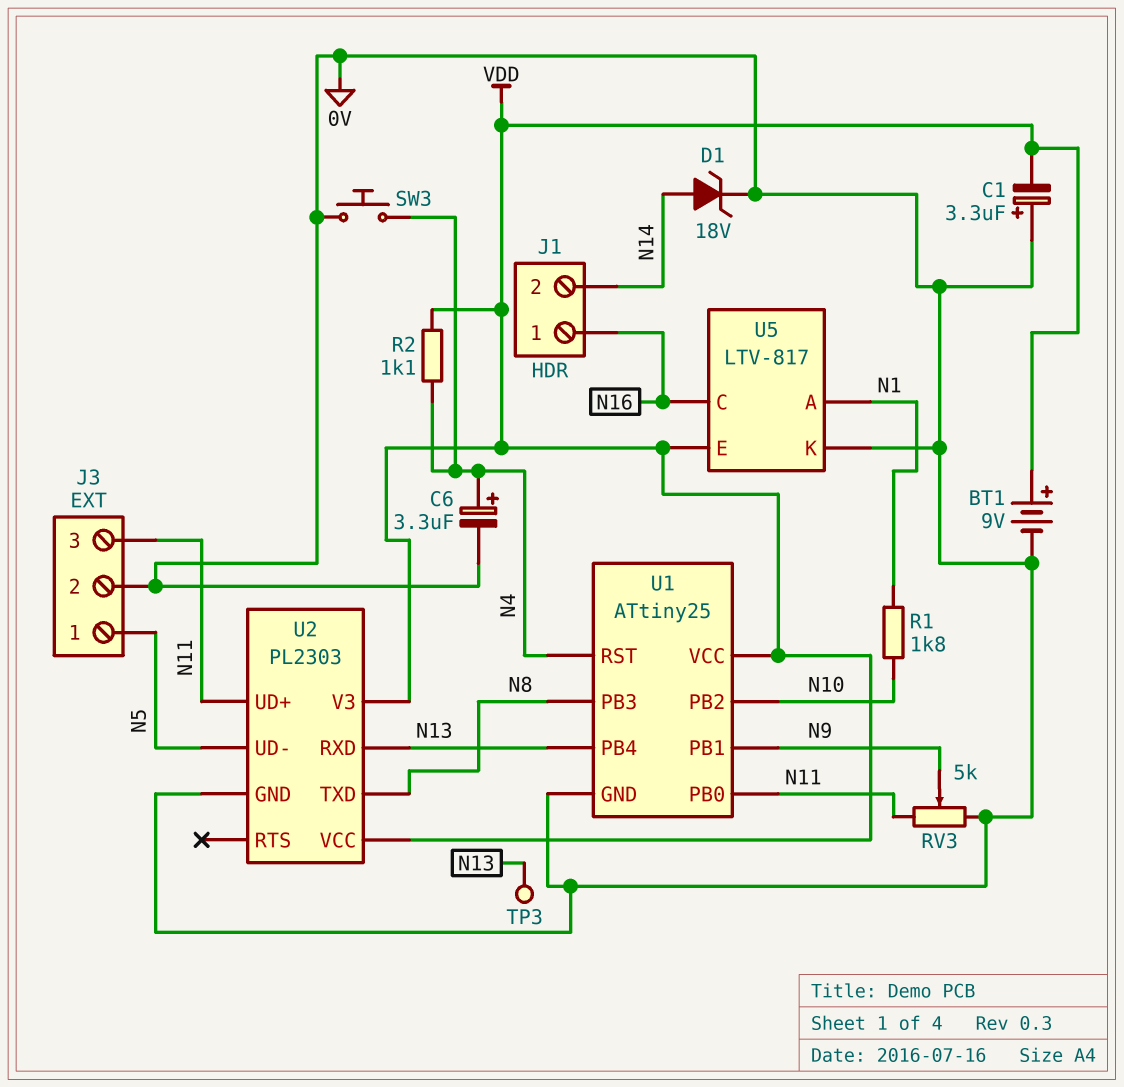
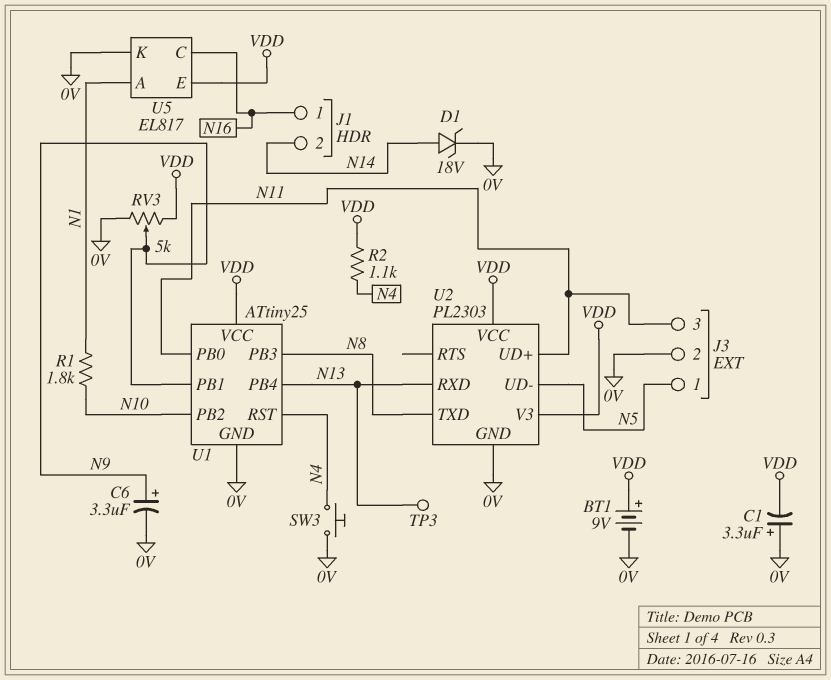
C6: 3.3uF (plus N4, minus 0V) -> 3.3uF (plus N9, minus 0V)
RV3: 5k (0V, N11, wiper N9) -> 5k (0V, VDD, wiper N9)
U5: LTV-817 -> EL817

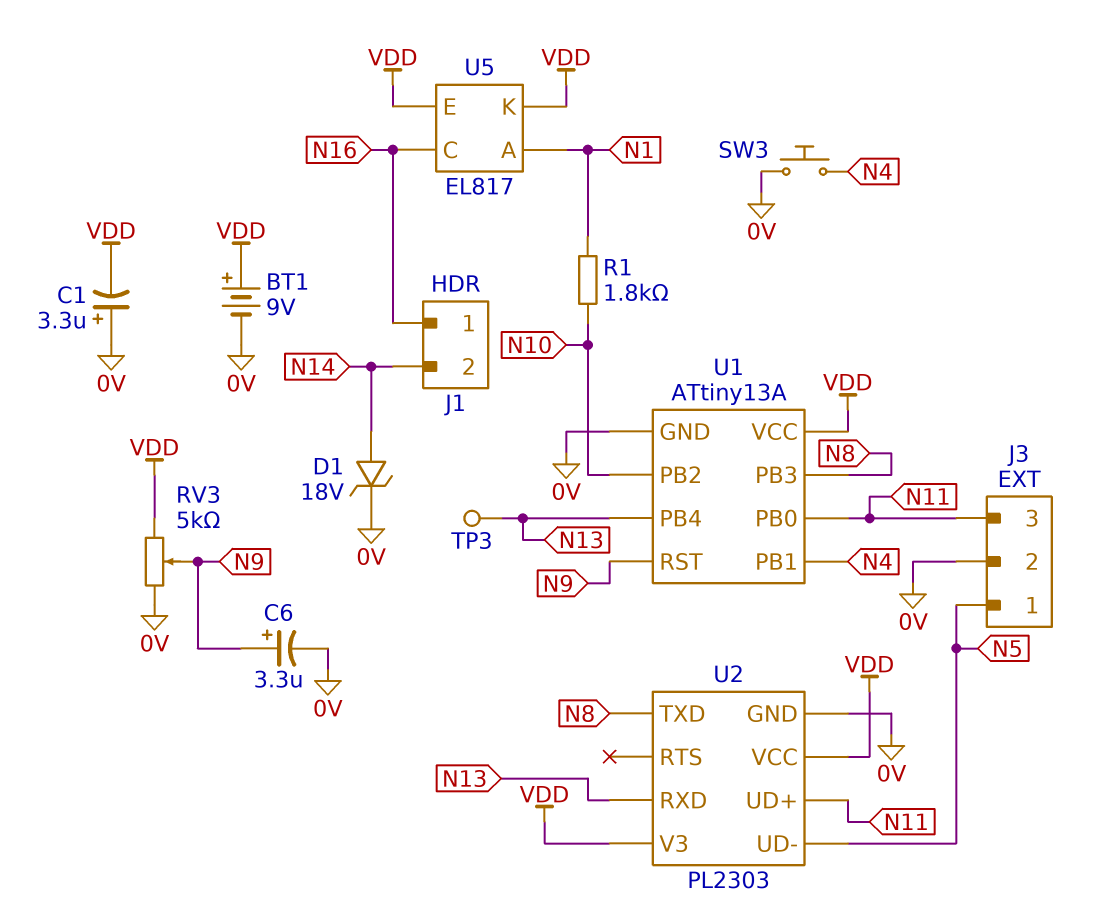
R2: 1.1k (N4, VDD) -> none
U1: ATtiny25 -> ATtiny13A
U1 pin PB1: N9 -> N4
U1 pin RST: N4 -> N9
U5 pin K: 0V -> VDD

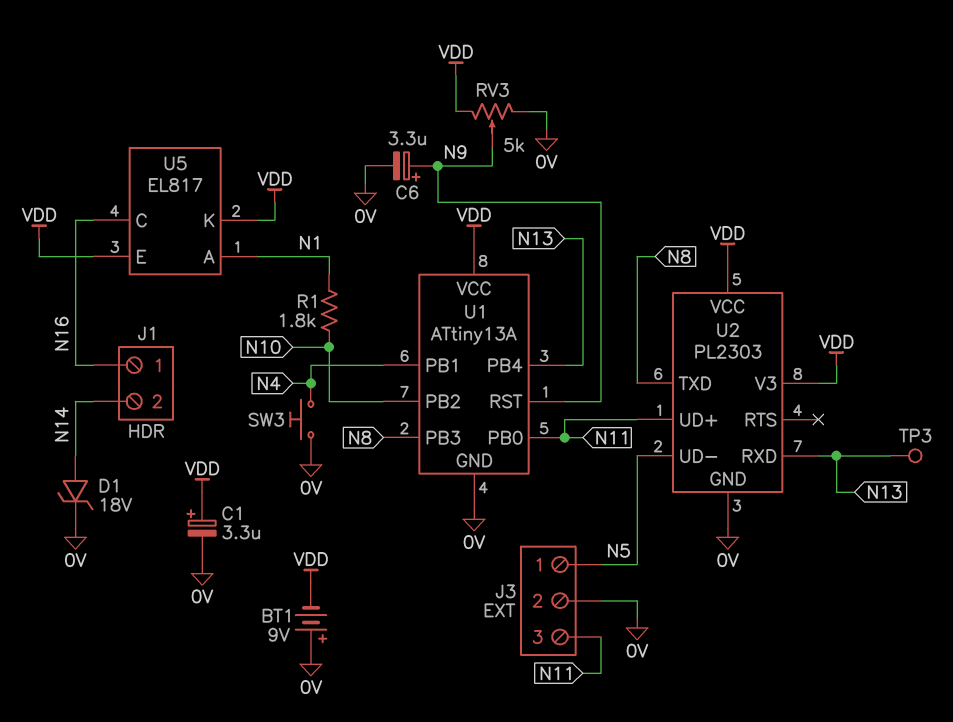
BT1: 9V (plus VDD, minus 0V) -> 9V (plus 0V, minus VDD)
C1: 3.3uF (plus 0V, minus VDD) -> 3.3uF (plus VDD, minus 0V)

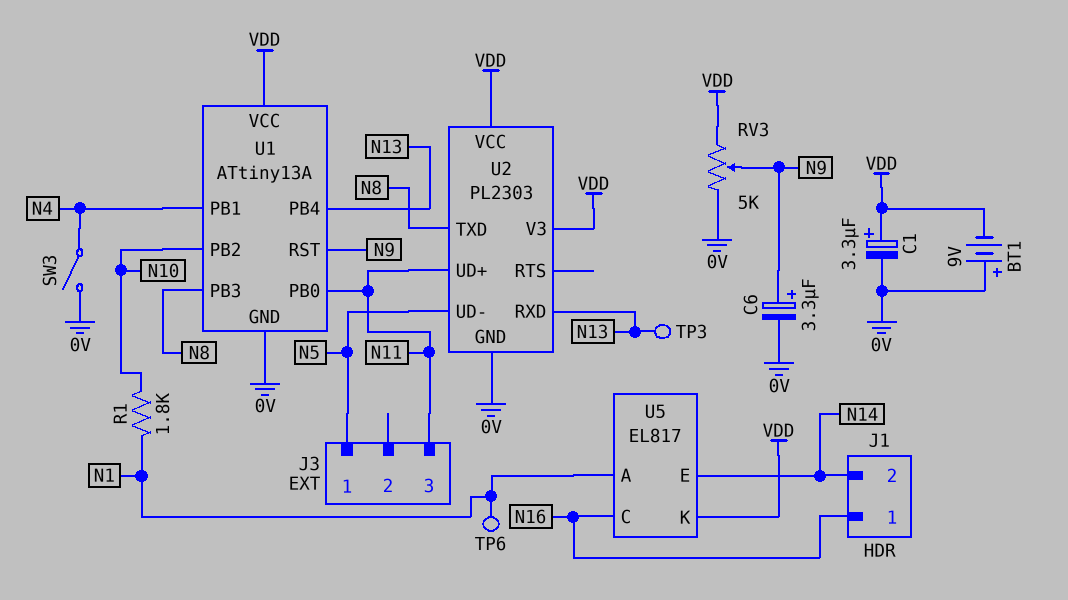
D1: zener 18V (A N14, K 0V) -> none
J3 pin 2: 0V -> none
SW3: button (0V, N4) -> switch (0V, N4)
TP6: none -> test point (N1)
U5 pin E: VDD -> N14

